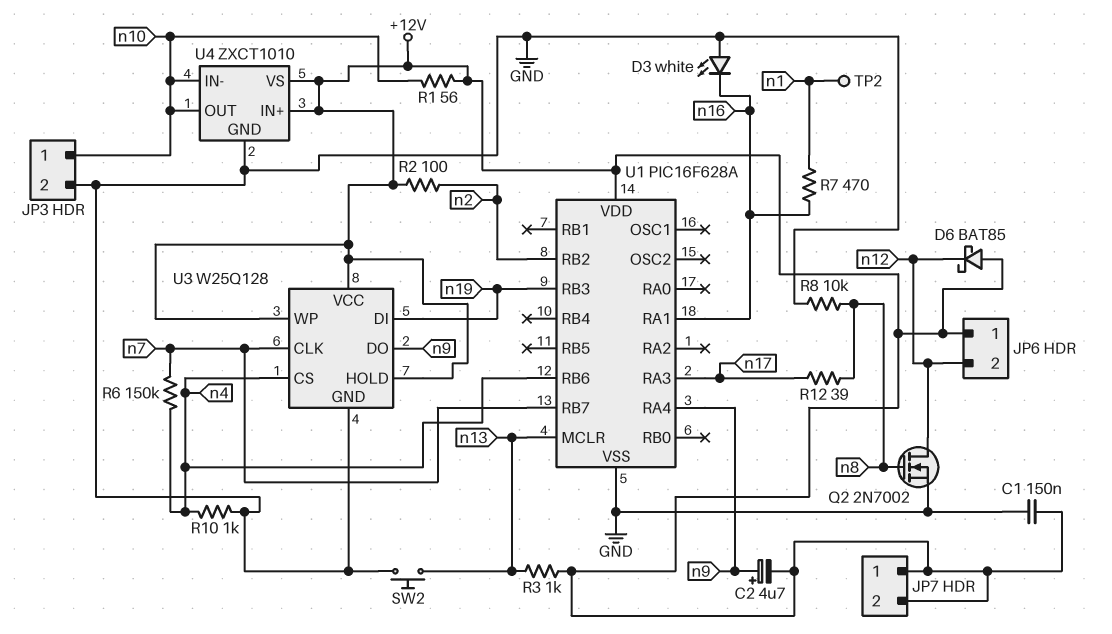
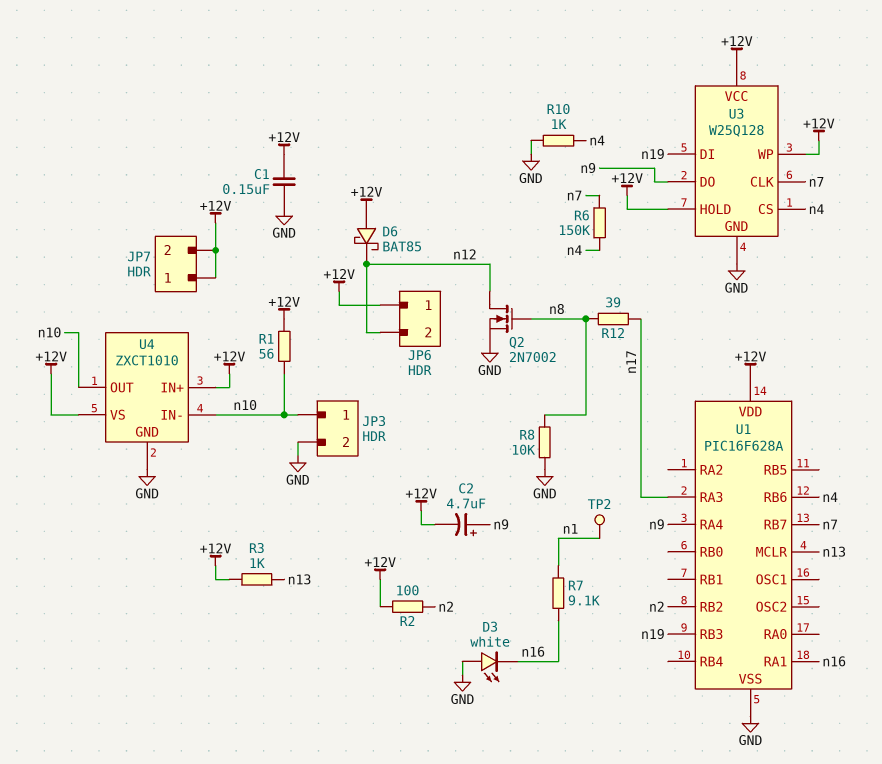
R7: 470 (n1, n16) -> 9.1k (n1, n16)
SW2: button (GND, n13) -> none

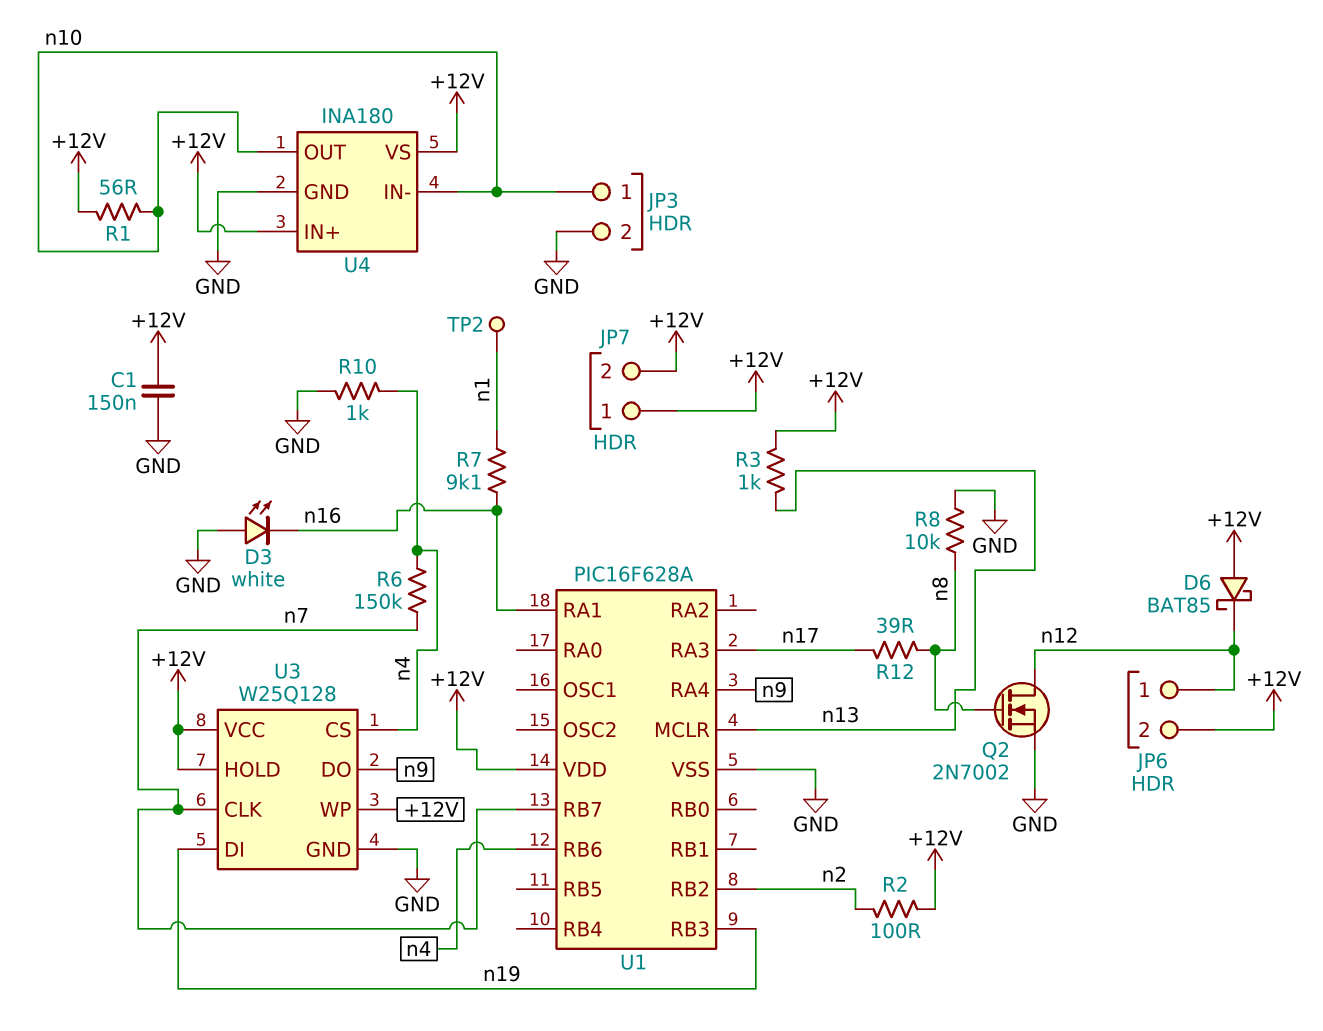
C2: 4.7uF (plus n9, minus +12V) -> none
JP6 pin 1: +12V -> n12
JP6 pin 2: n12 -> +12V
U4: ZXCT1010 -> INA180

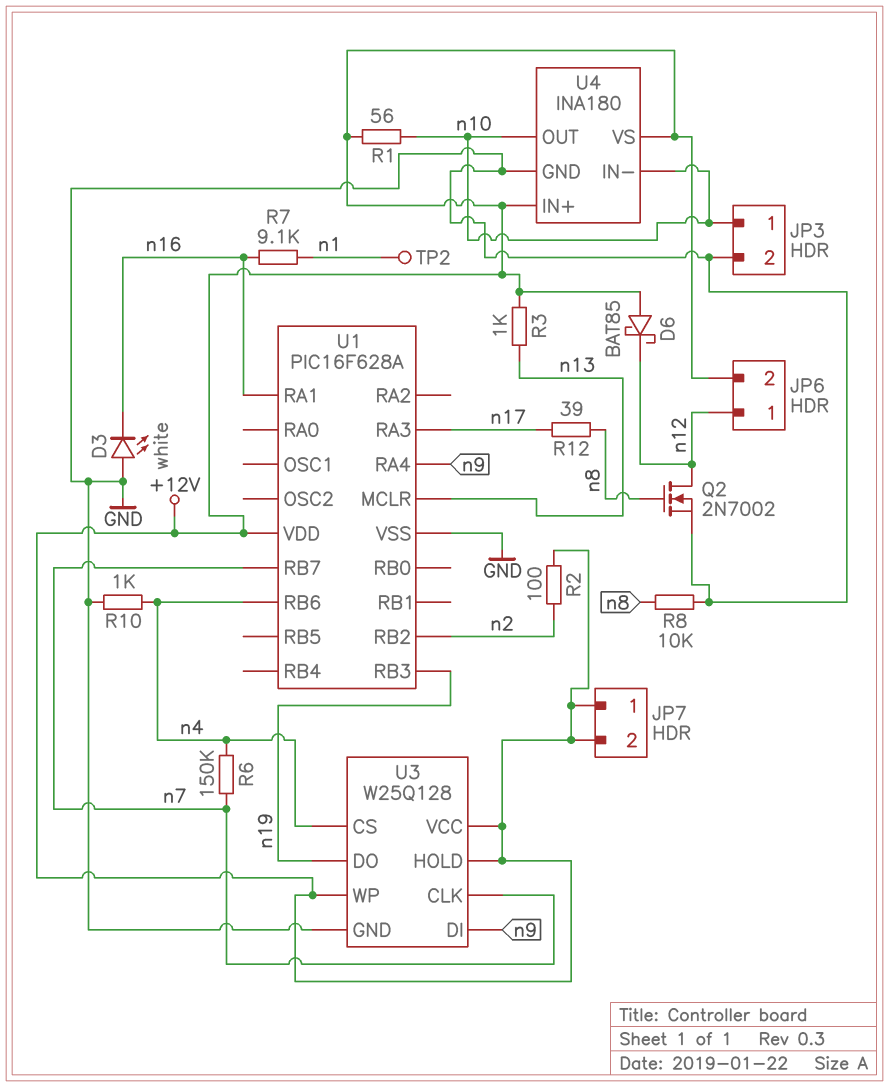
C1: 150nF (+12V, GND) -> none
U3 pin DI: n19 -> n9
U3 pin DO: n9 -> n19

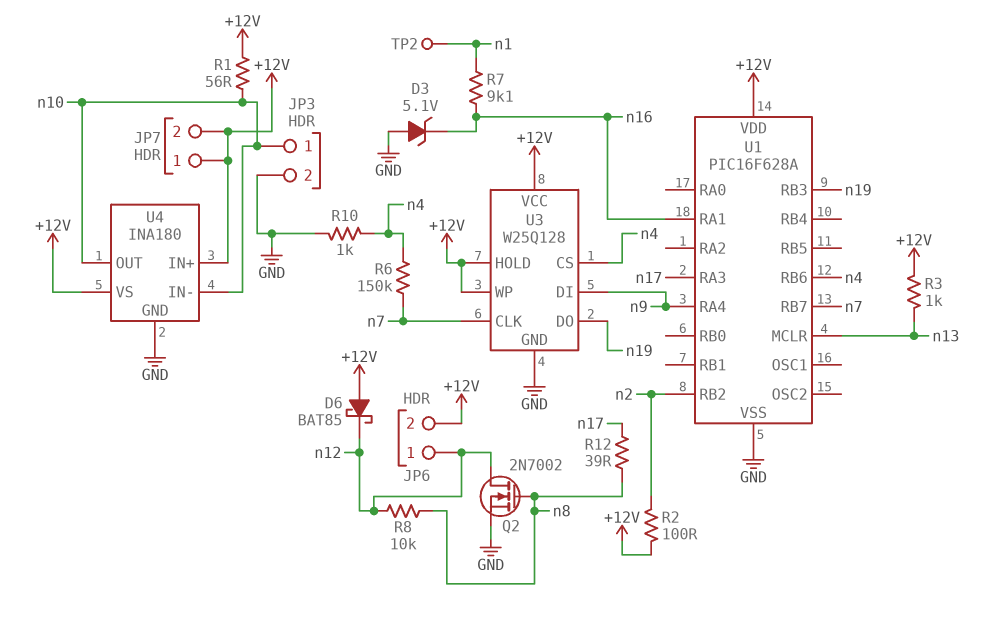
D3: LED white (A GND, K n16) -> zener 5.1V (A GND, K n16)
R8: 10k (GND, n8) -> 10k (n8, n12)

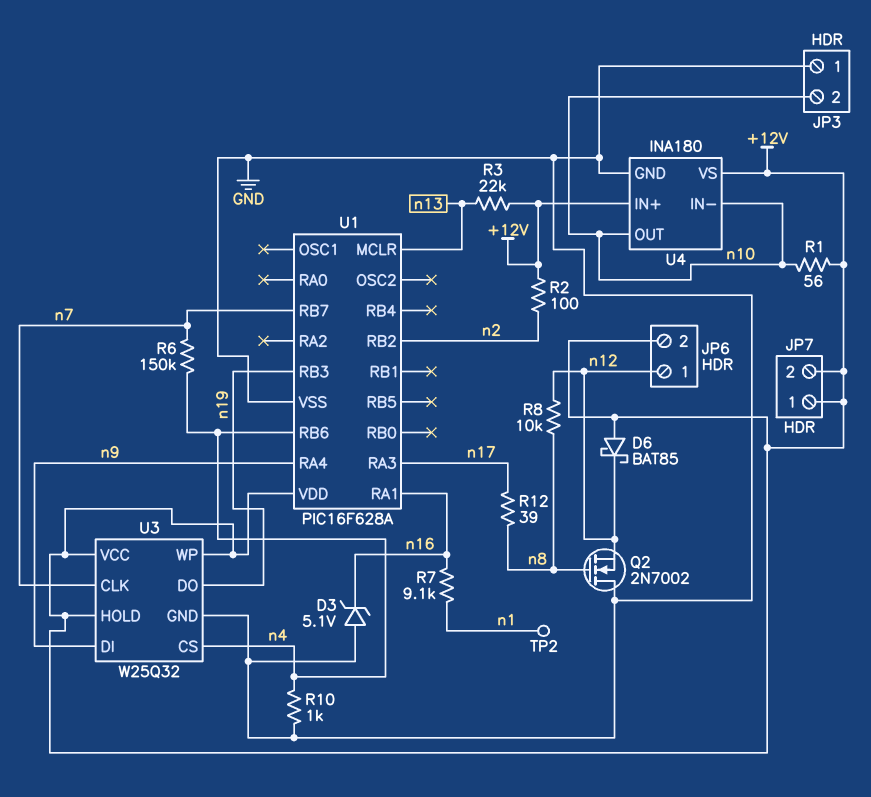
JP3 pin 1: n10 -> GND
JP3 pin 2: GND -> n10
Q2: NMOS 2N7002 (G n8, D n12, S GND) -> NMOS 2N7002 (G n8, D GND, S n12)
R3: 1k (+12V, n13) -> 22k (+12V, n13)
U3: W25Q128 -> W25Q32

